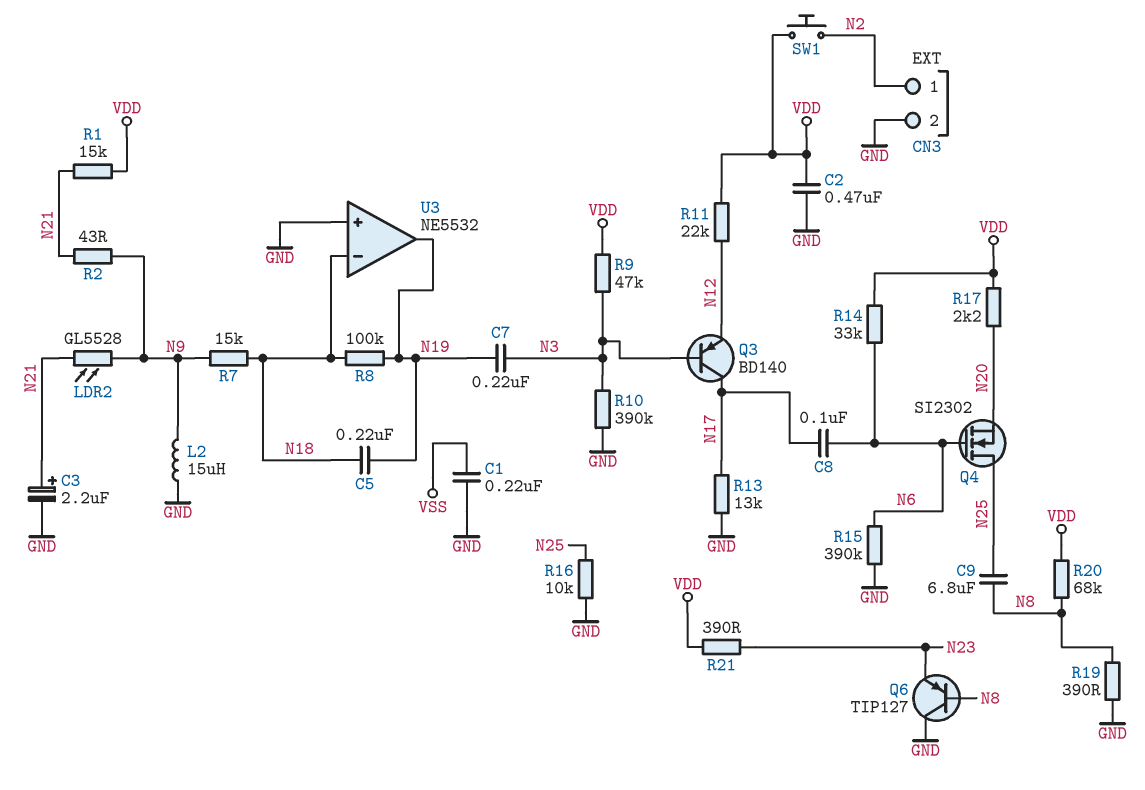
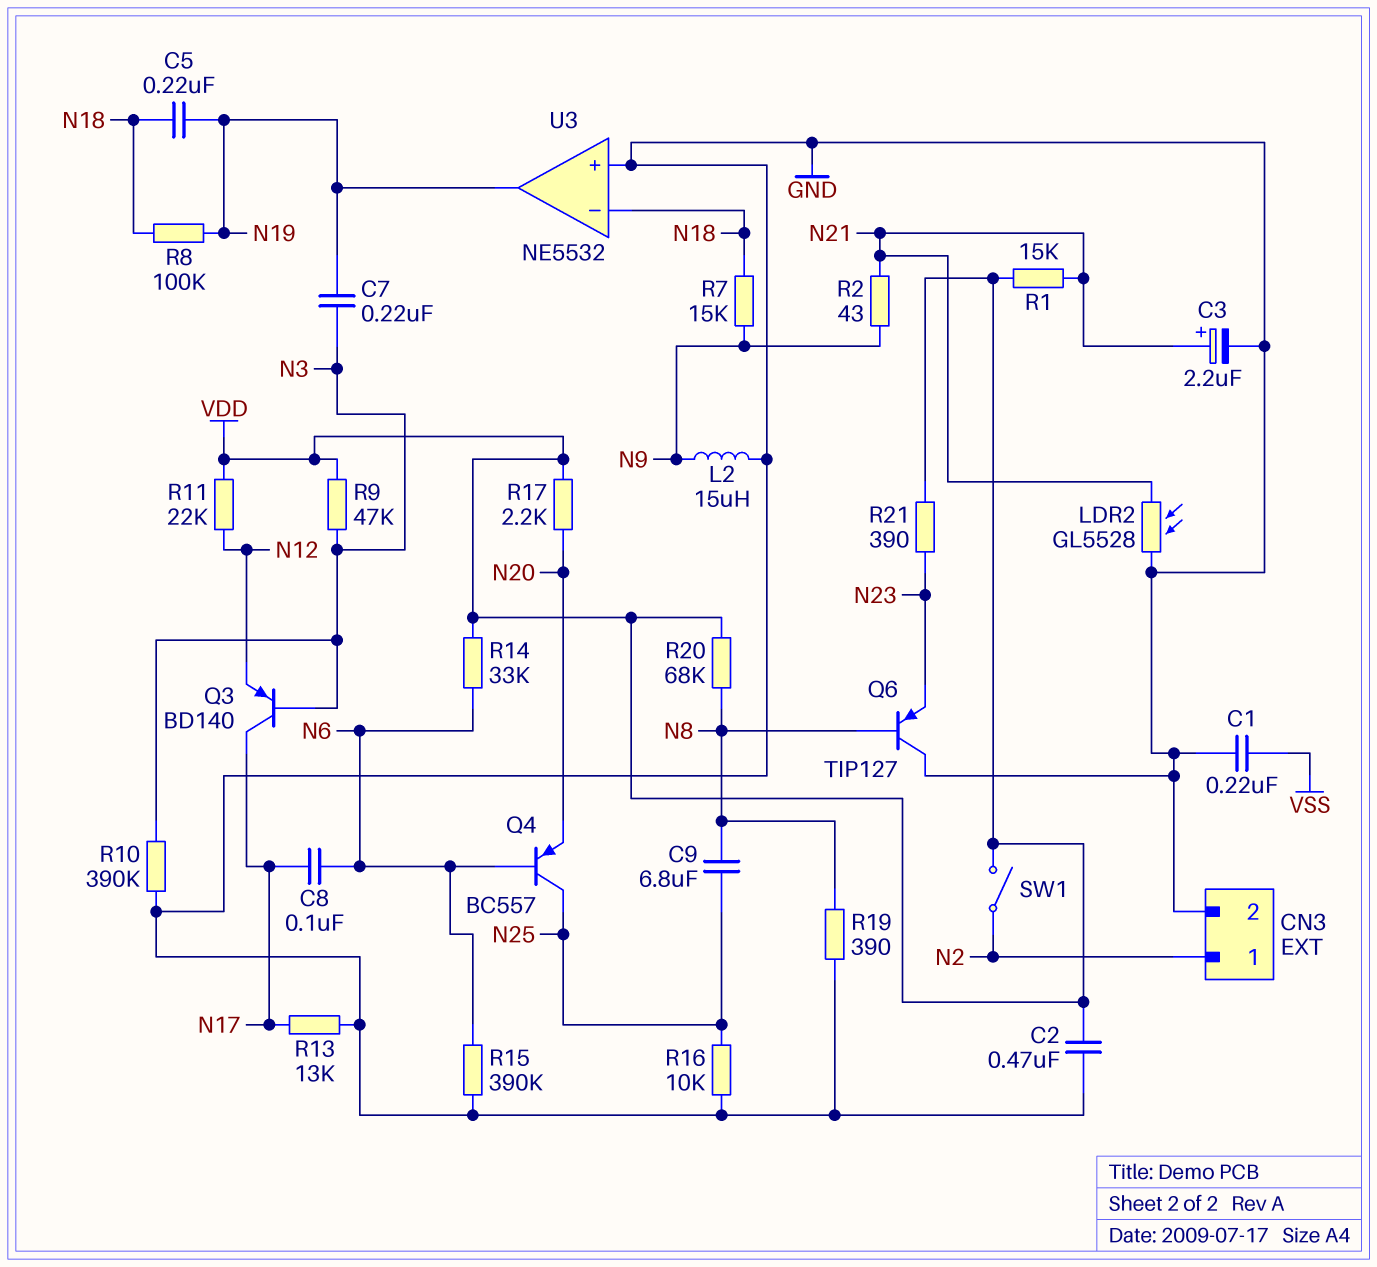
LDR2: GL5528 (N9, N21) -> GL5528 (GND, N21)
Q4: NMOS SI2302 (G N6, D N25, S N20) -> PNP BC557 (B N6, C N25, E N20)
SW1: button (N2, VDD) -> switch (N2, VDD)

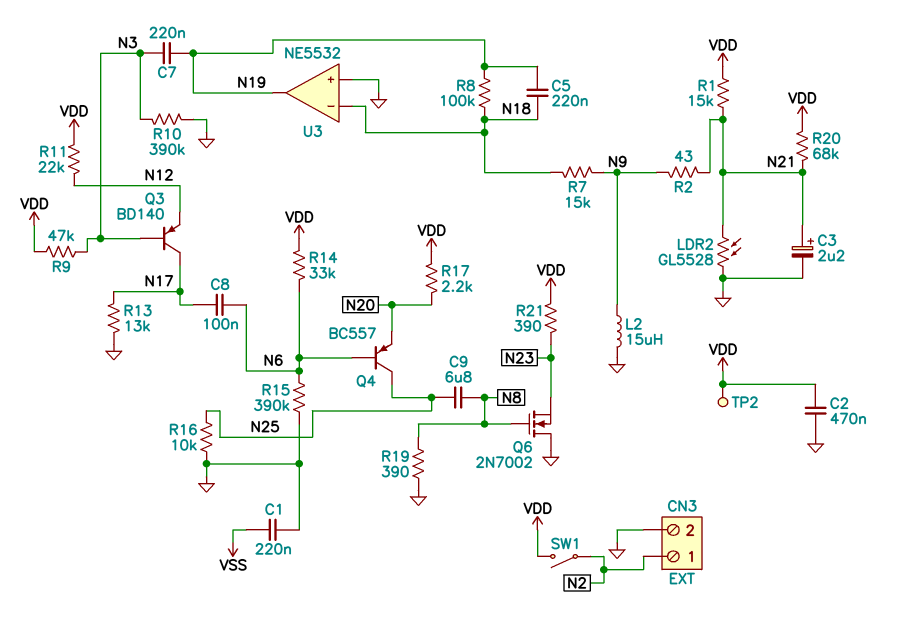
Q6: PNP TIP127 (B N8, C GND, E N23) -> NMOS 2N7002 (G N8, D GND, S N23)
R20: 68k (N8, VDD) -> 68k (N21, VDD)
TP2: none -> test point (VDD)

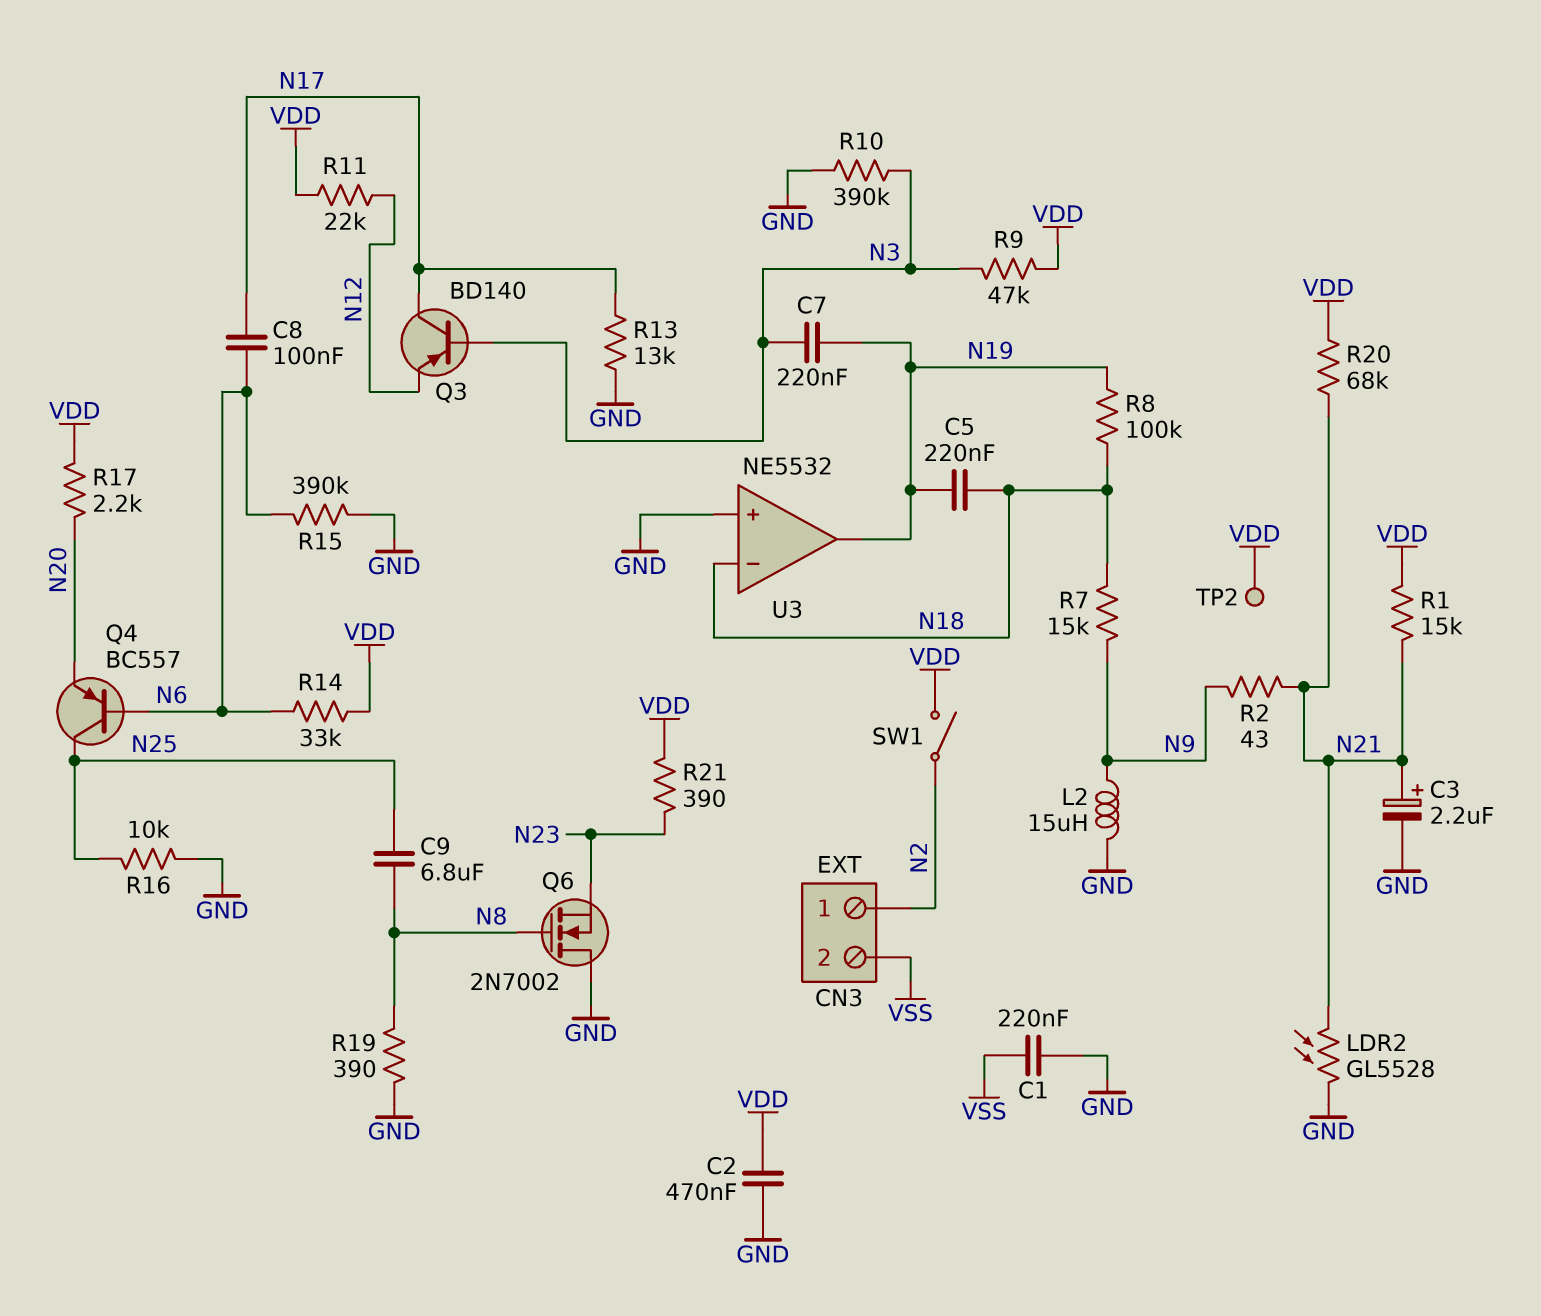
CN3 pin 2: GND -> VSS

